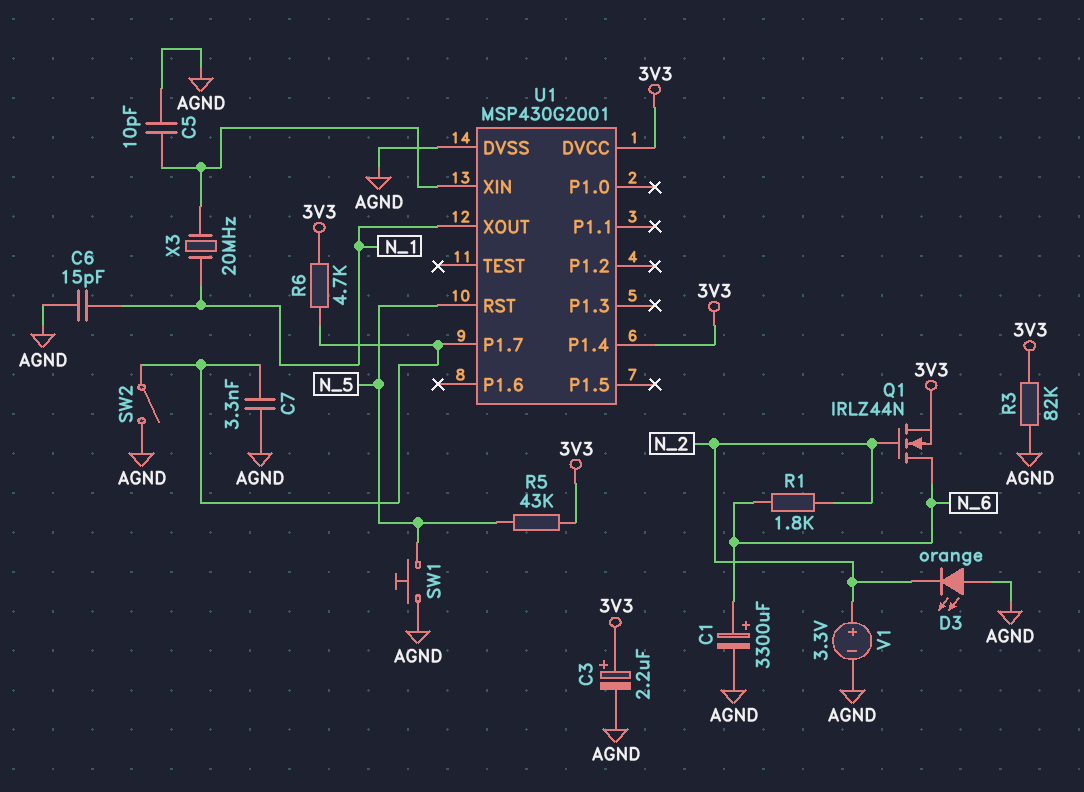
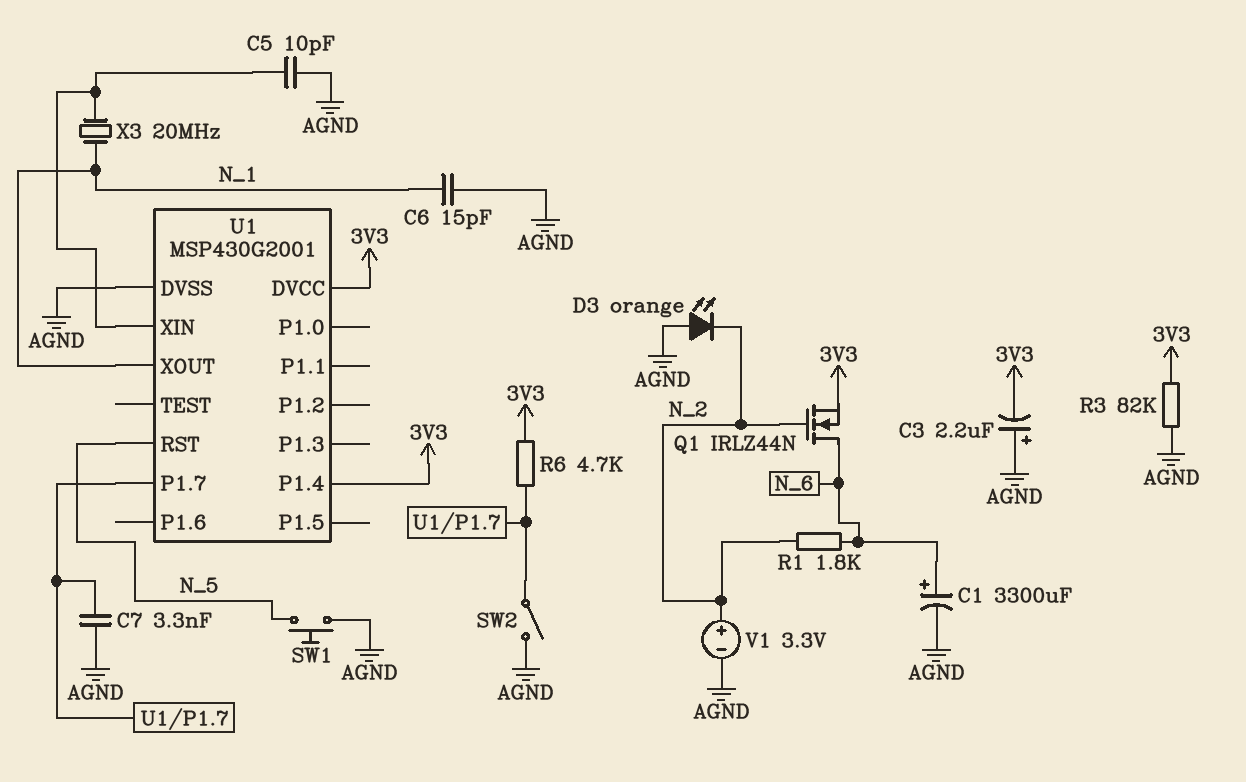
C3: 2.2uF (plus 3V3, minus AGND) -> 2.2uF (plus AGND, minus 3V3)
R5: 43k (3V3, N_5) -> none

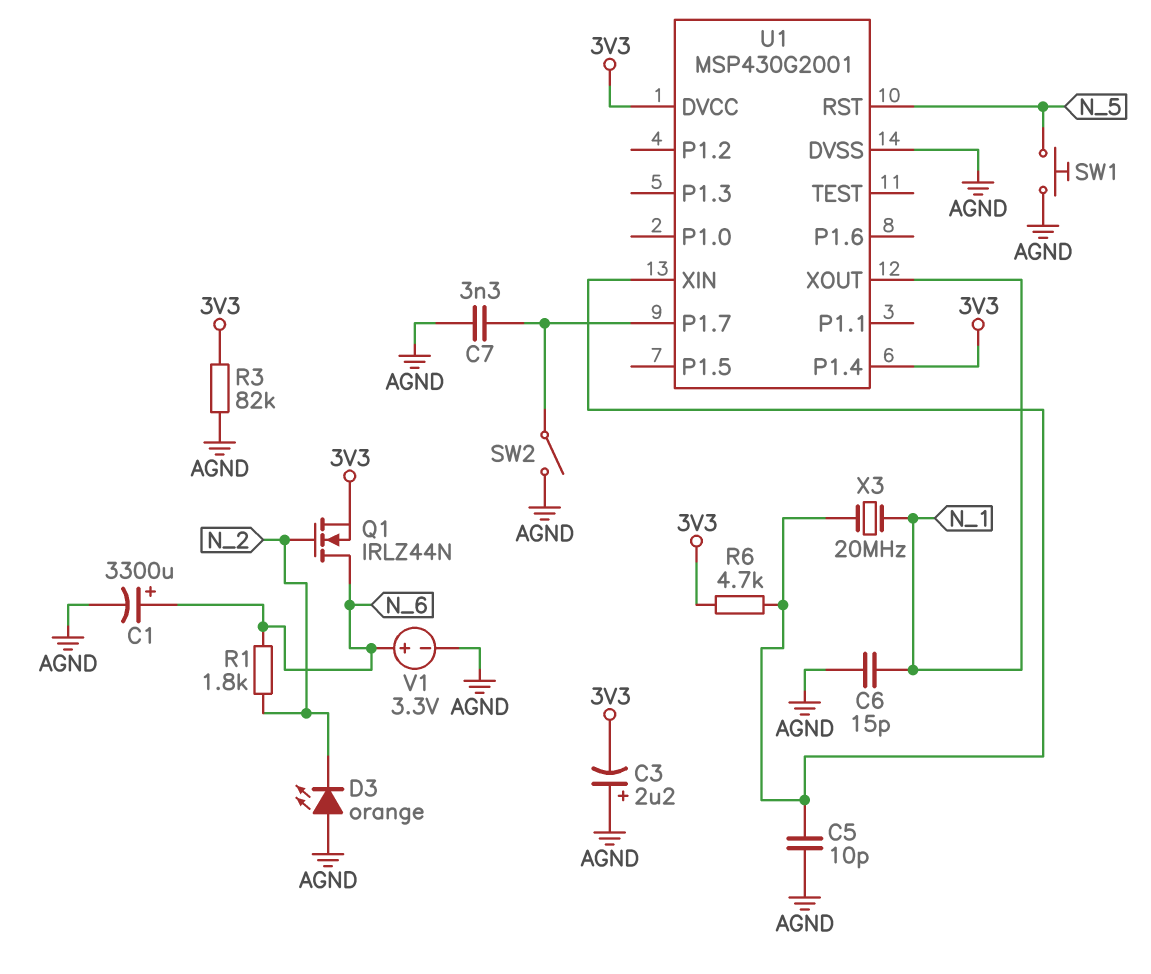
R6: 4.7k (3V3, U1/P1.7) -> 4.7k (3V3, U1/XIN)
V1: 3.3V (plus N_2, minus AGND) -> 3.3V (plus N_6, minus AGND)

